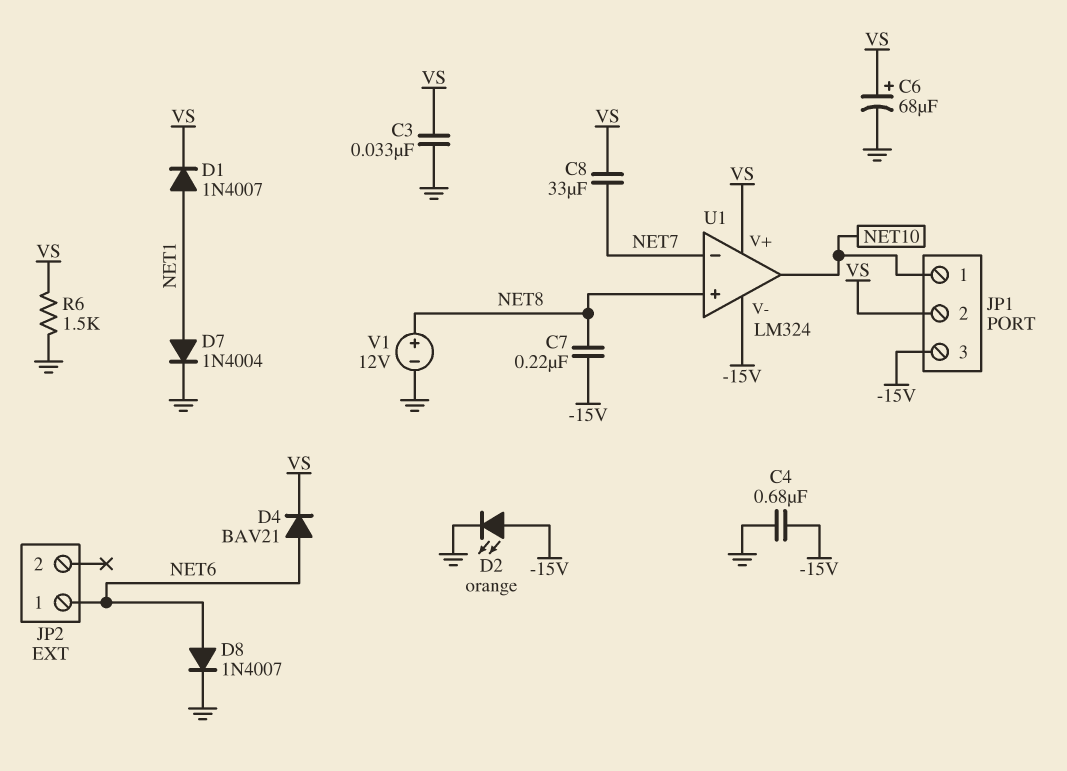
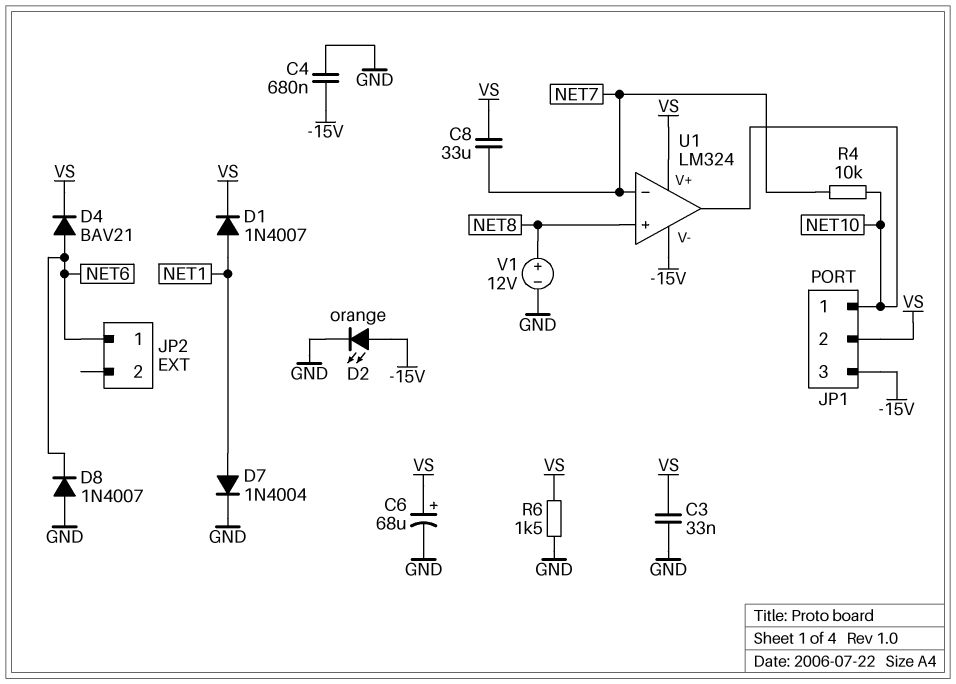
C7: 220nF (-15V, NET8) -> none
D8: diode 1N4007 (A NET6, K GND) -> diode 1N4007 (A GND, K NET6)
R4: none -> 10k (NET7, NET10)

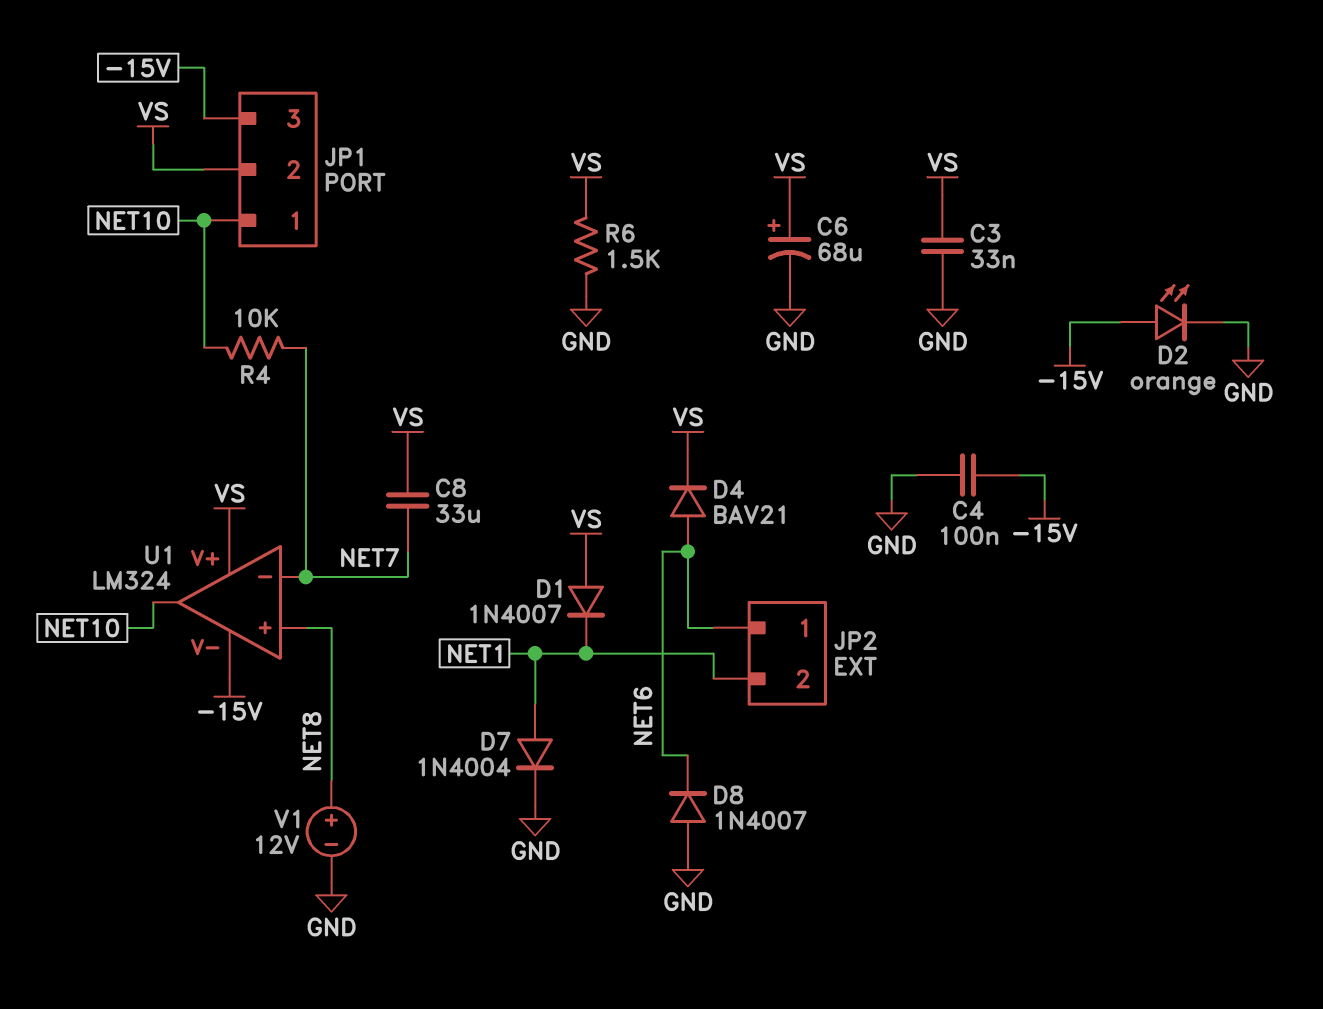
C4: 680nF (-15V, GND) -> 100nF (-15V, GND)
D1: diode 1N4007 (A NET1, K VS) -> diode 1N4007 (A VS, K NET1)
JP2 pin 2: none -> NET1

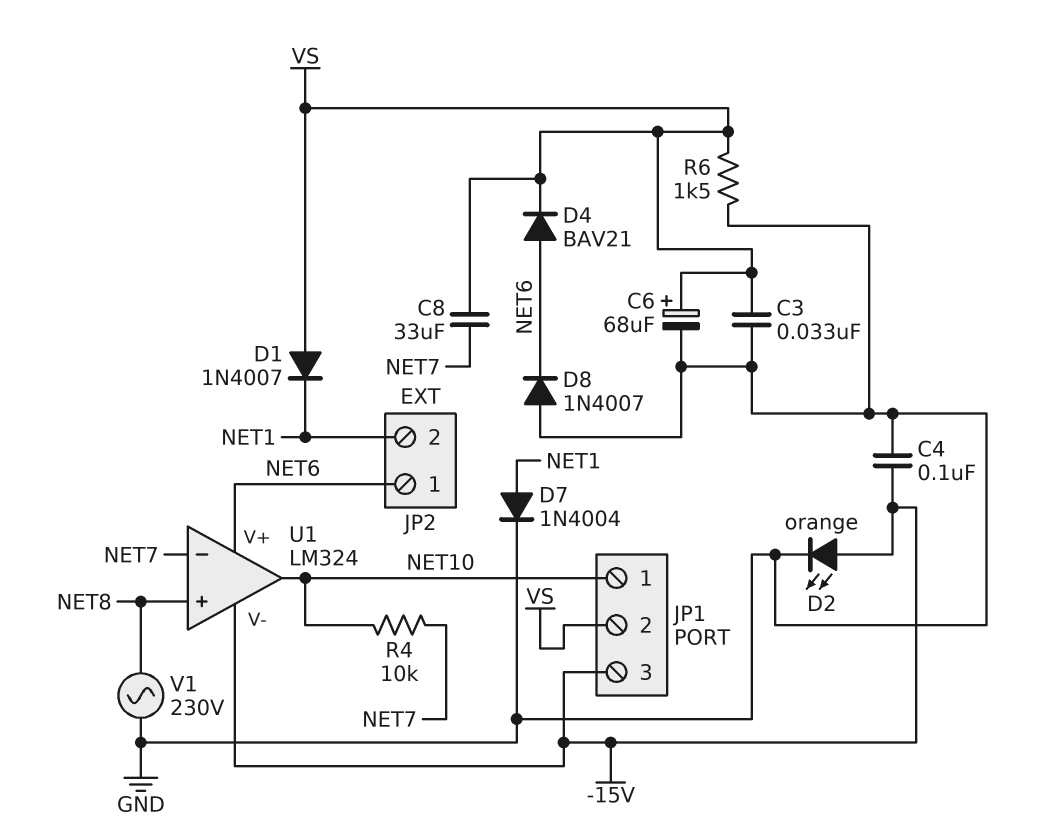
U1 pin V+: VS -> NET6
V1: 12V (plus NET8, minus GND) -> AC 230V (GND, NET8)

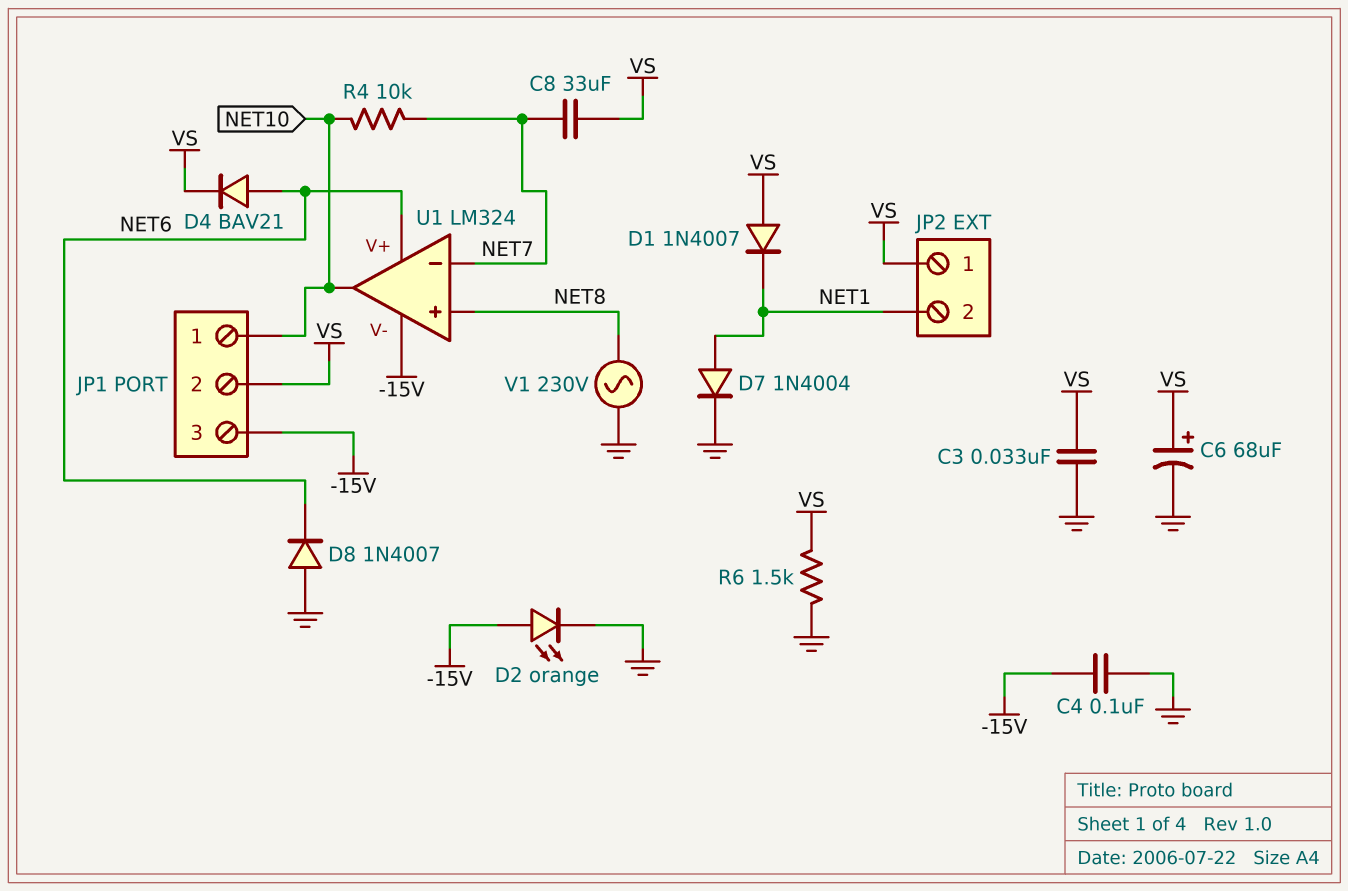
JP2 pin 1: NET6 -> VS

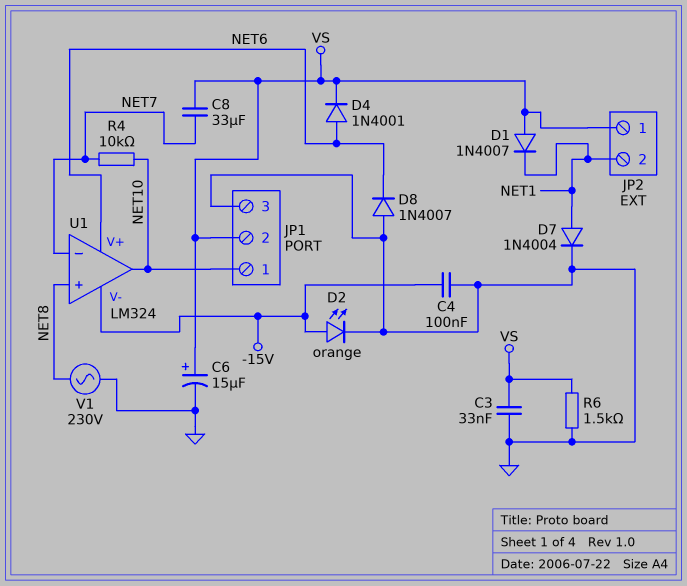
C6: 68uF (plus VS, minus GND) -> 15uF (plus VS, minus GND)
D4: diode BAV21 (A NET6, K VS) -> diode 1N4001 (A NET6, K VS)
JP1 pin 3: -15V -> GND

